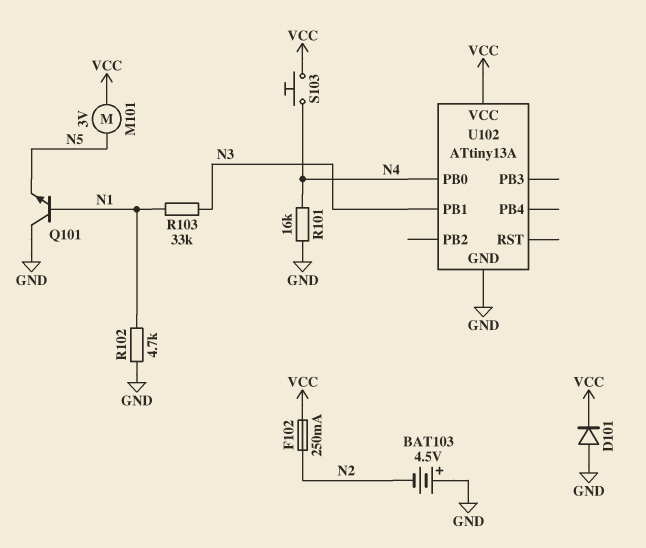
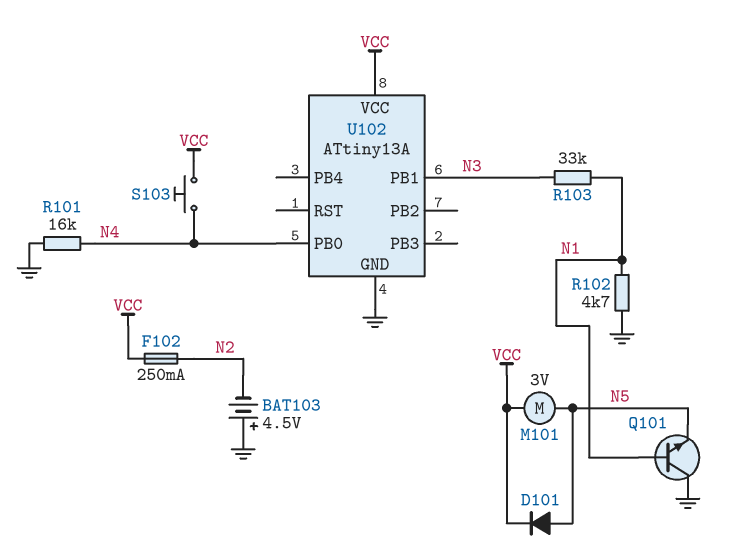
D101: diode (A GND, K VCC) -> diode (A N5, K VCC)

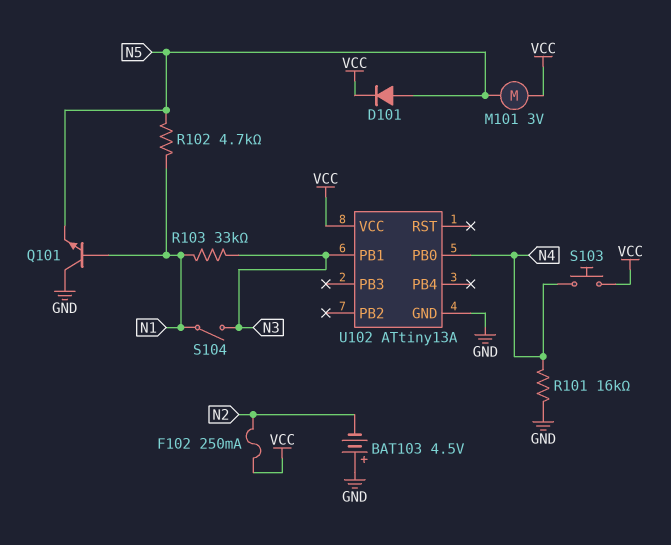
R102: 4.7k (GND, N1) -> 4.7k (N1, N5)
S104: none -> switch (N1, N3)

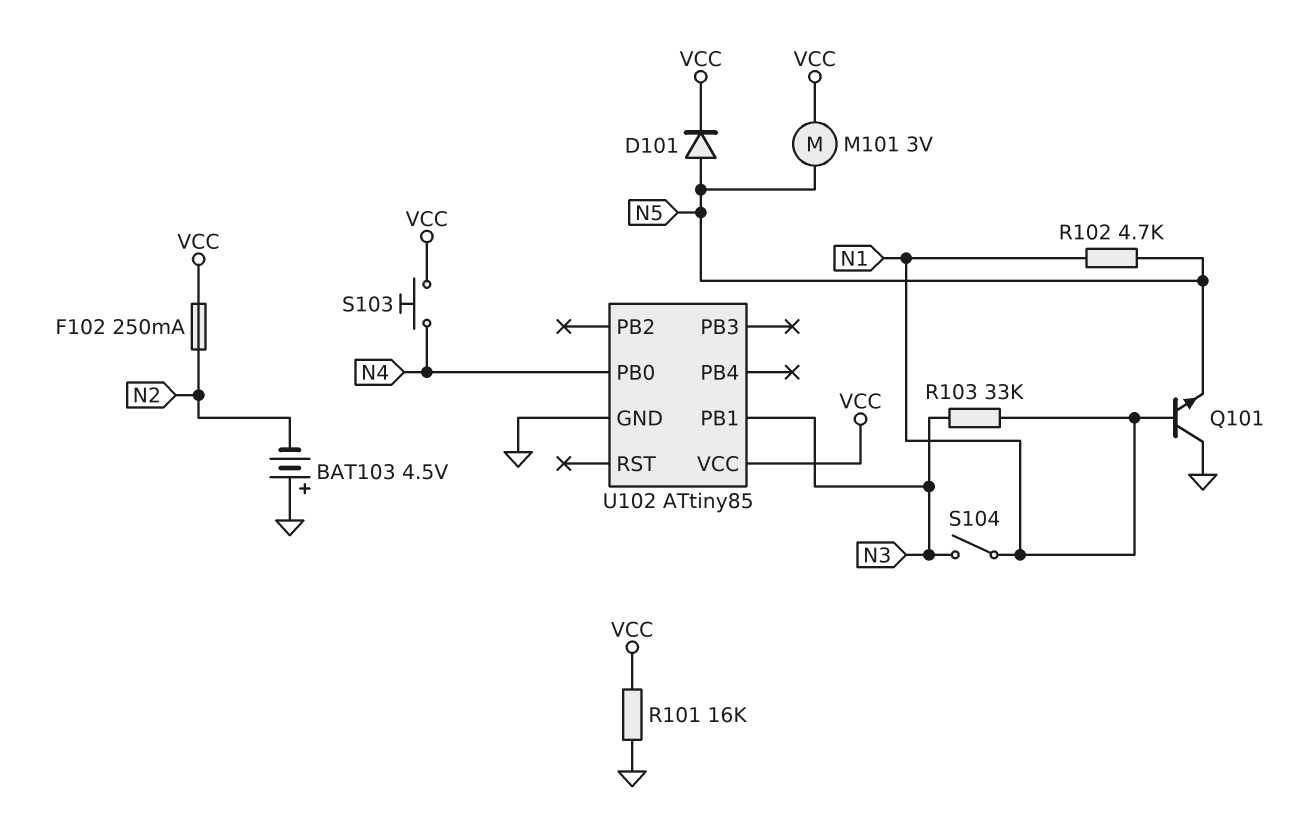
R101: 16k (GND, N4) -> 16k (GND, VCC)
U102: ATtiny13A -> ATtiny85

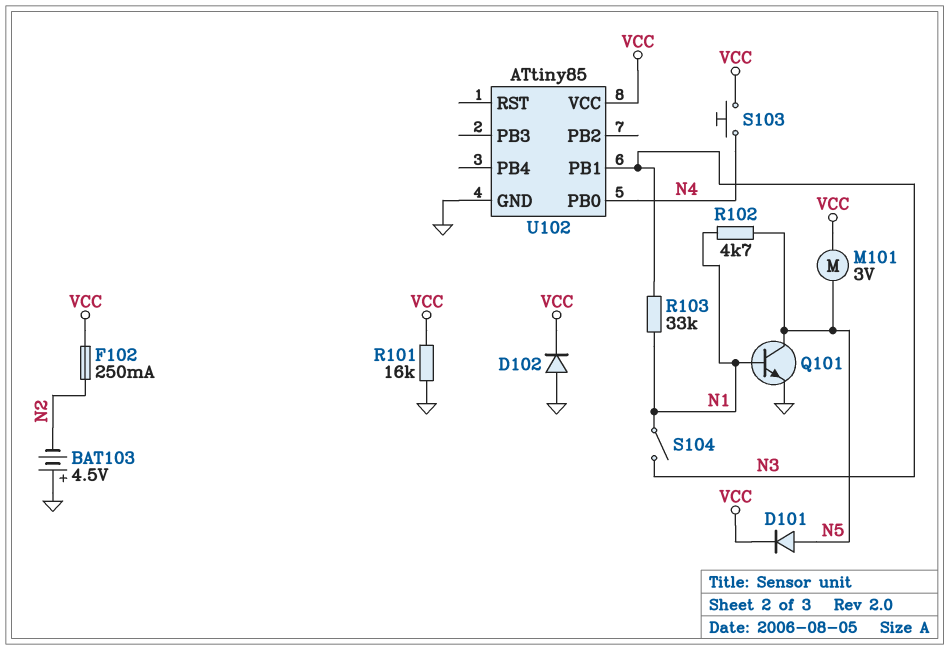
D102: none -> diode (A GND, K VCC)
Q101: NPN (B N1, C GND, E N5) -> NPN (B N1, C N5, E GND)

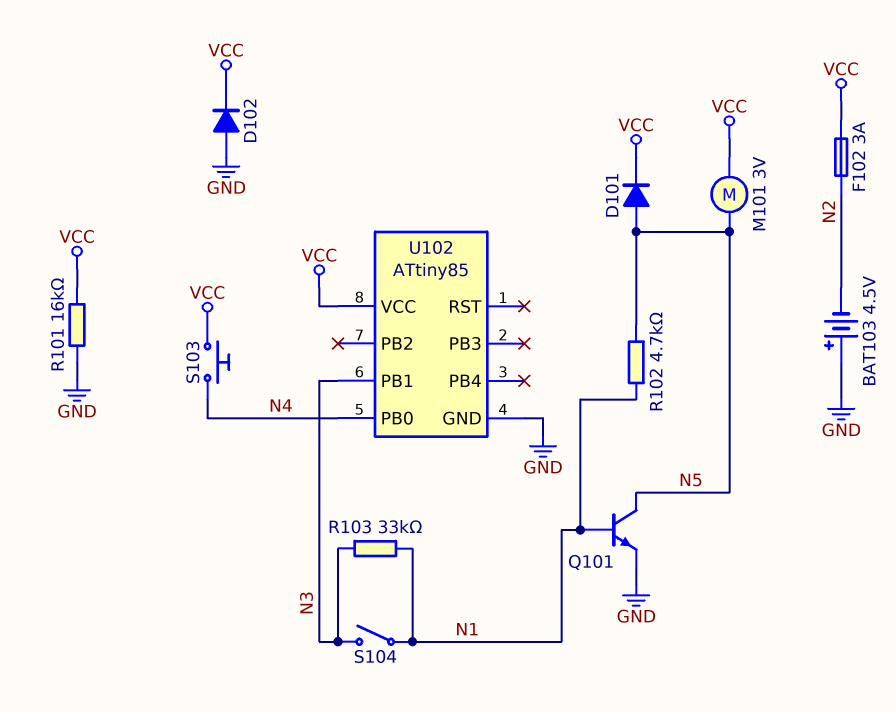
F102: 250mA (N2, VCC) -> 3A (N2, VCC)

